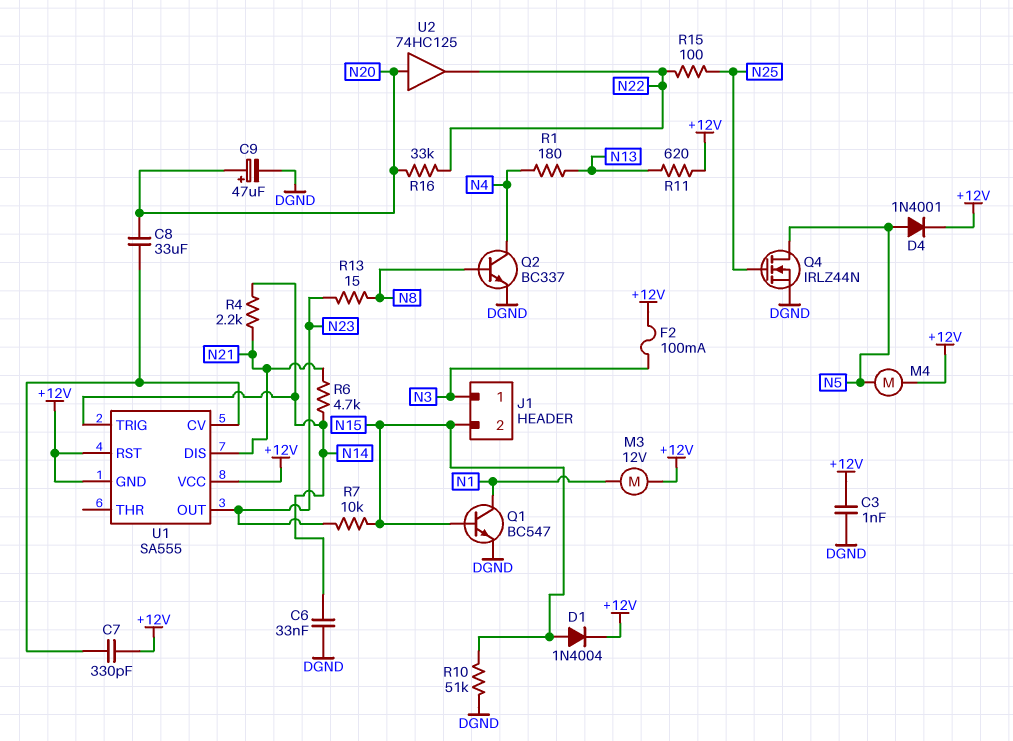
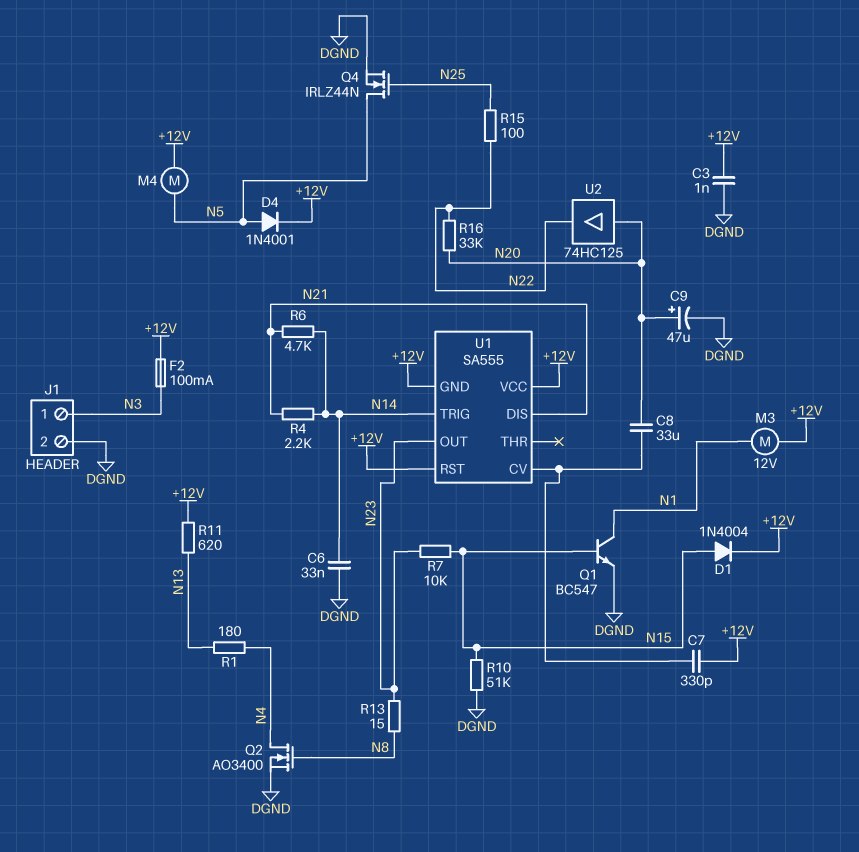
J1 pin 2: N15 -> DGND
Q2: NPN BC337 (B N8, C N4, E DGND) -> NMOS AO3400 (G N8, D N4, S DGND)

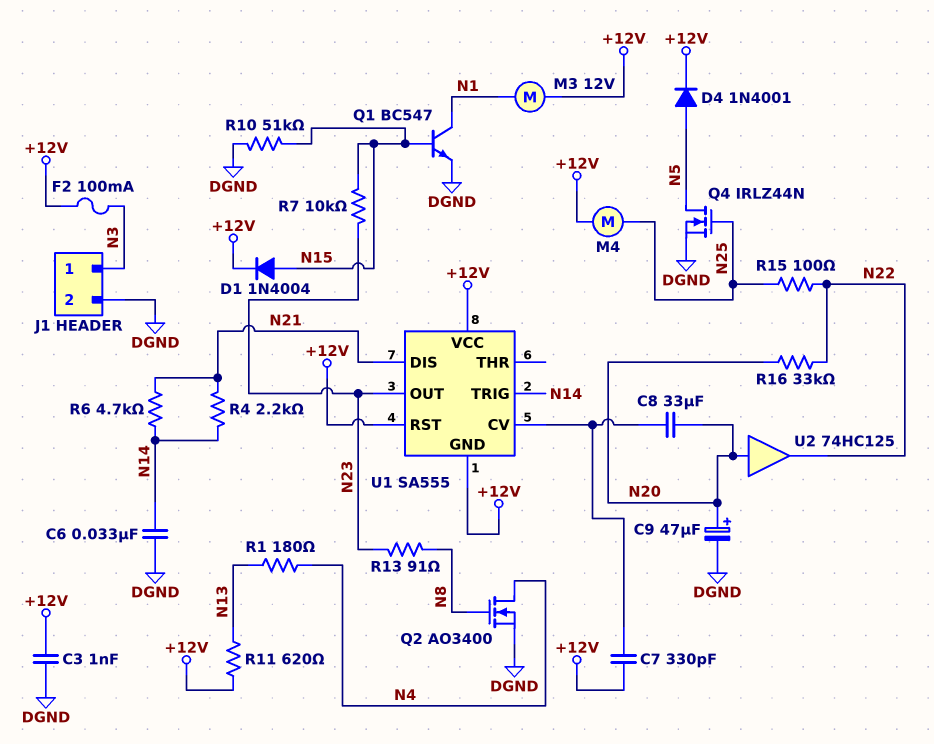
M4: motor (+12V, N5) -> motor (+12V, N25)
R13: 15 (N8, N23) -> 91 (N8, N23)

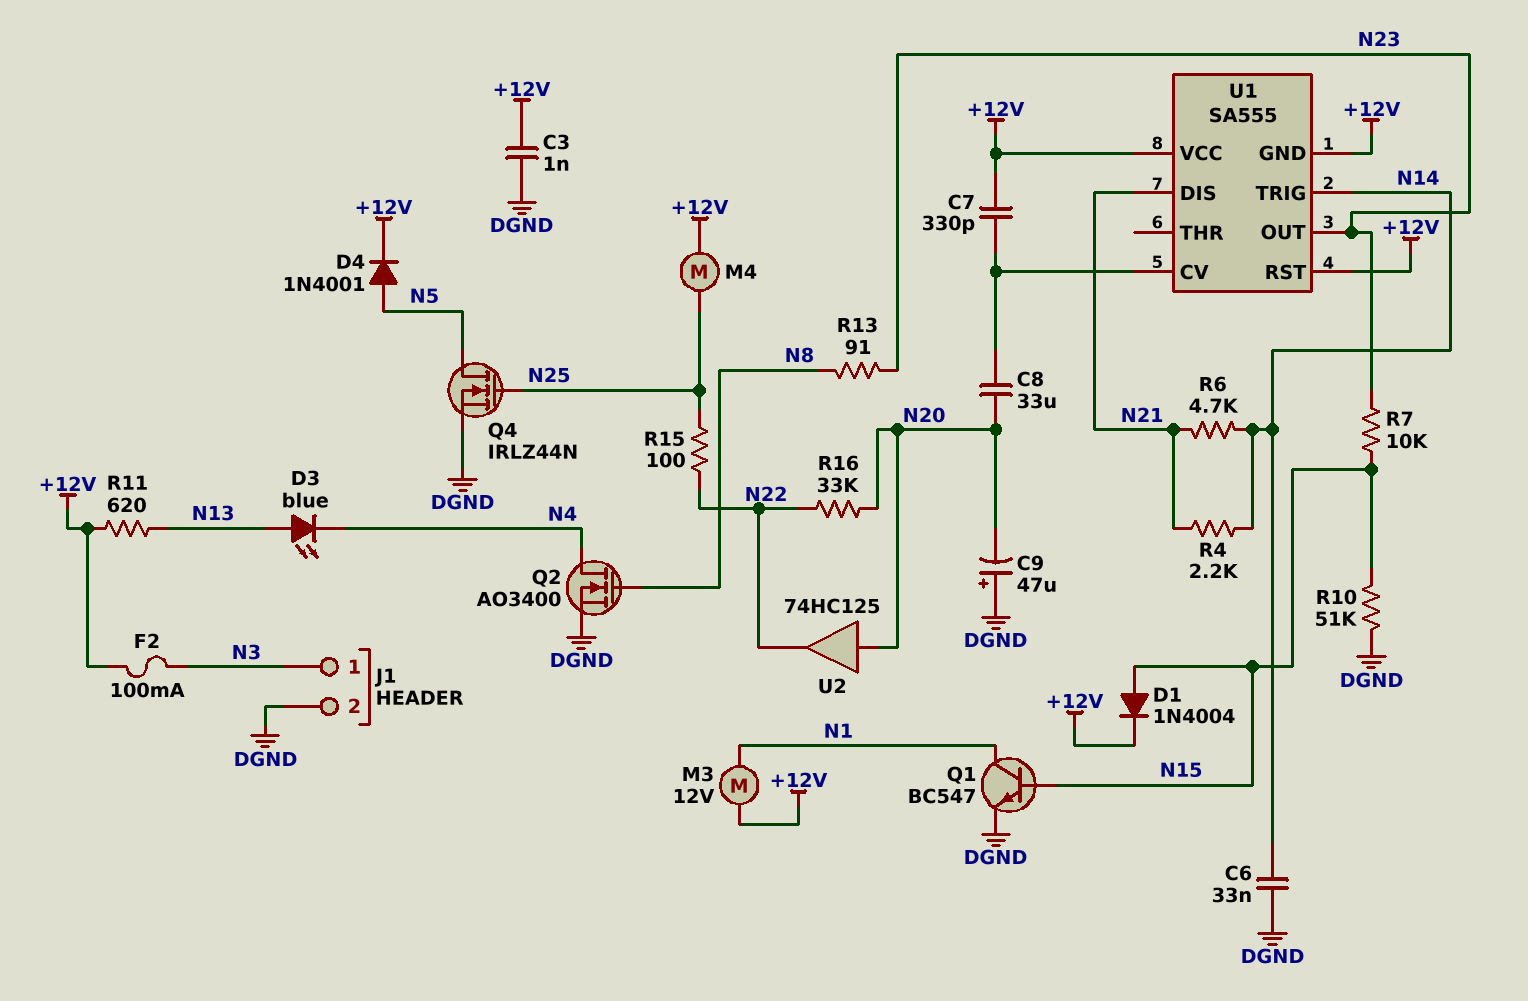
C9: 47uF (plus N20, minus DGND) -> 47uF (plus DGND, minus N20)
D3: none -> LED blue (A N13, K N4)
R1: 180 (N4, N13) -> none

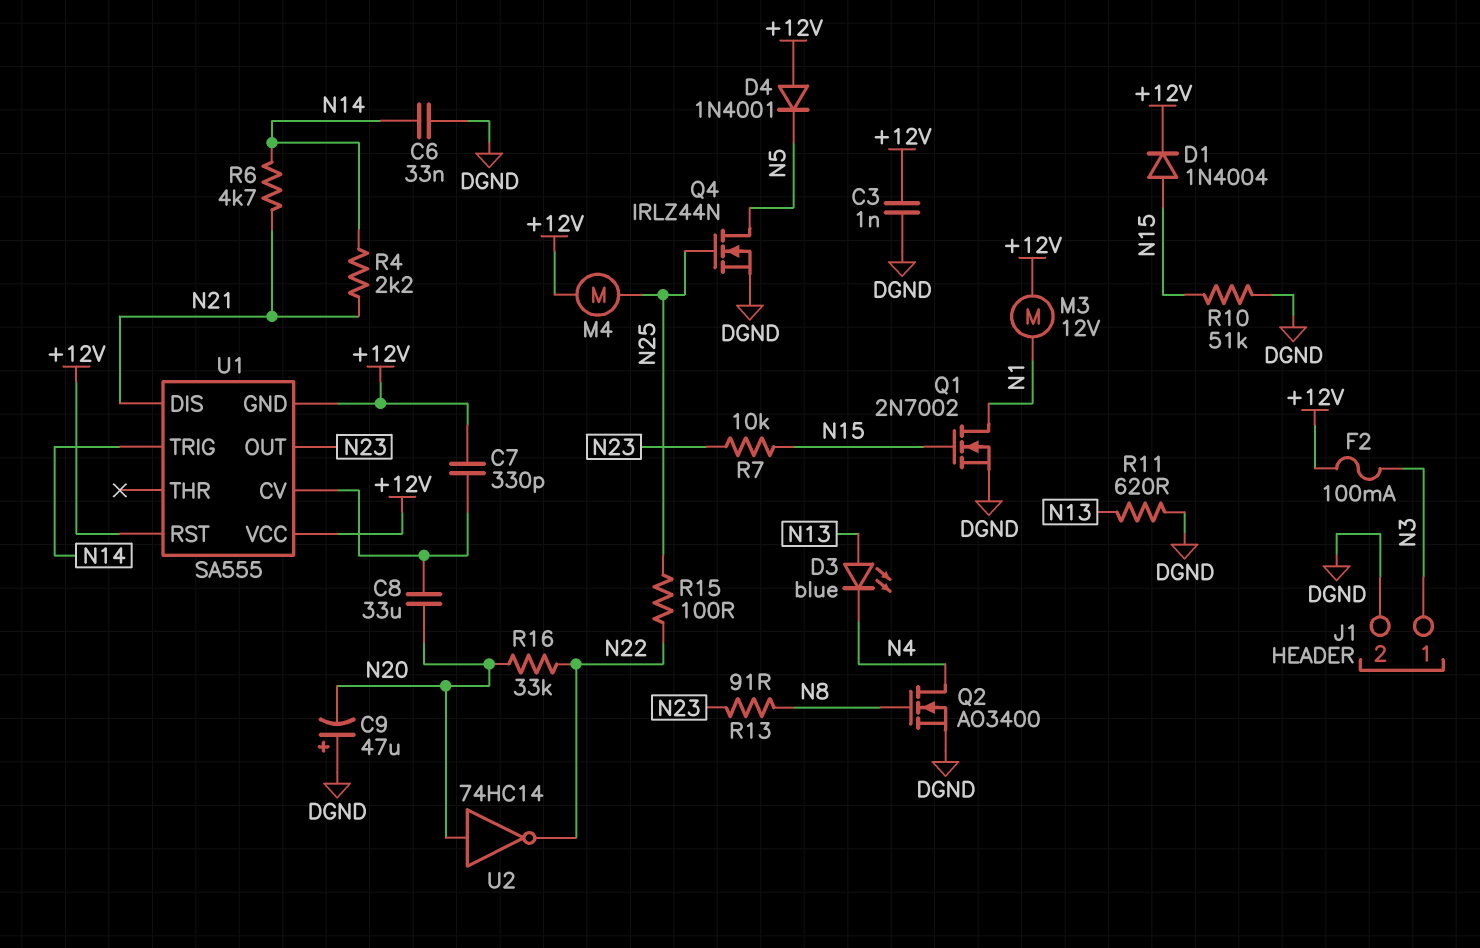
D4: diode 1N4001 (A N5, K +12V) -> diode 1N4001 (A +12V, K N5)
Q1: NPN BC547 (B N15, C N1, E DGND) -> NMOS 2N7002 (G N15, D N1, S DGND)
R11: 620 (+12V, N13) -> 620 (DGND, N13)
U2: buffer 74HC125 (in N20, out N22) -> NOT 74HC14 (in N20, out N22)

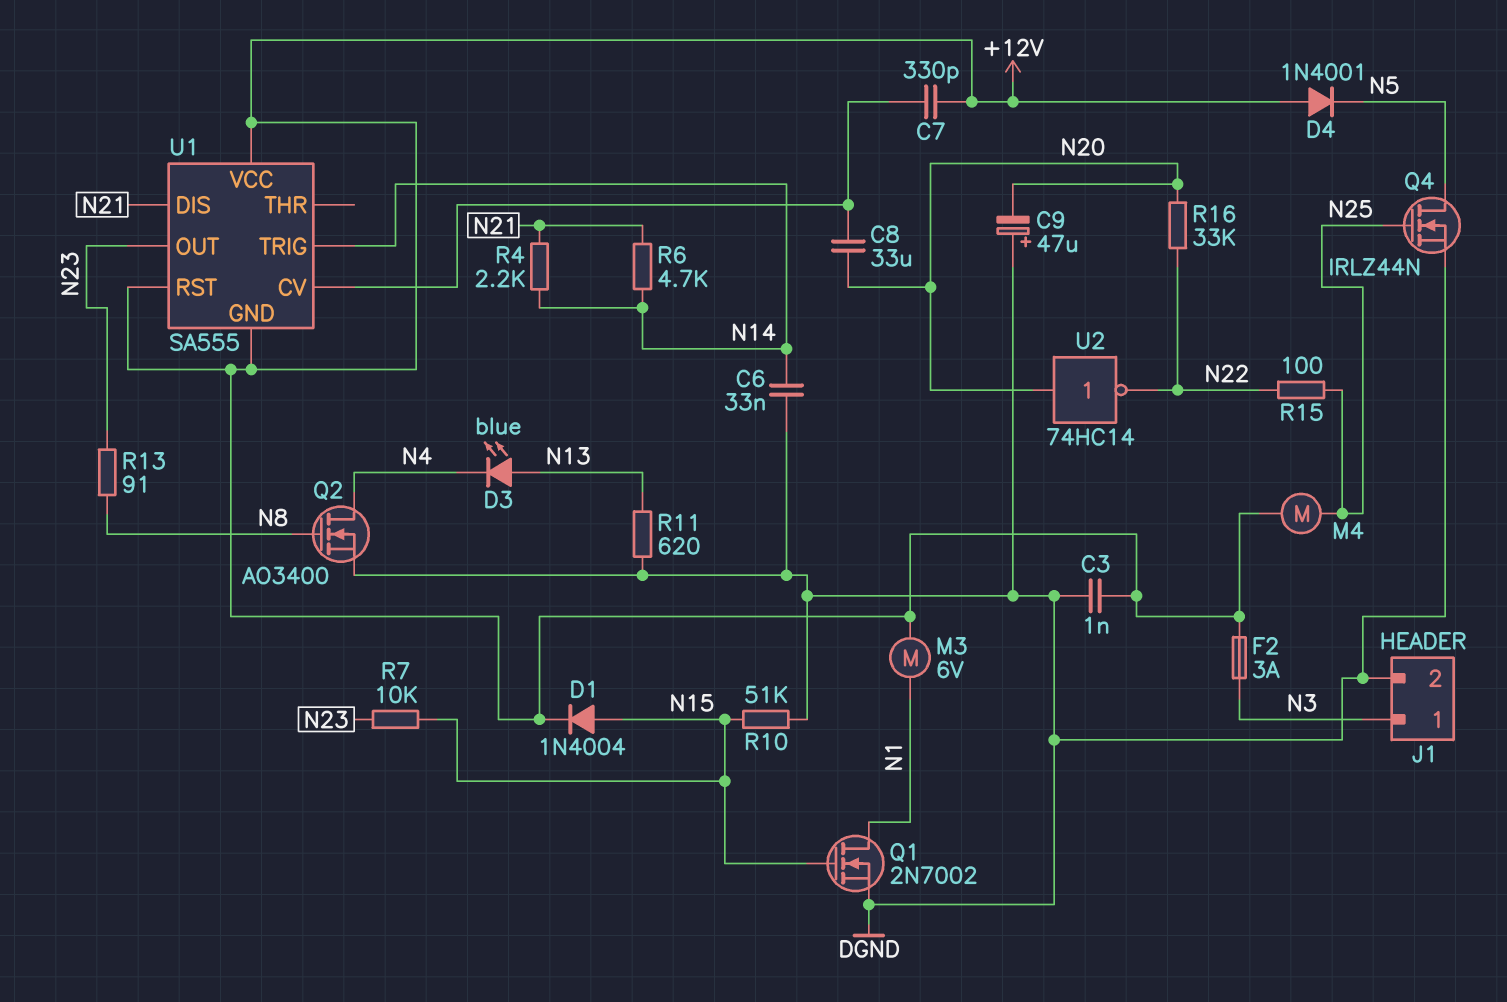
F2: 100mA (+12V, N3) -> 3A (+12V, N3)
M3: motor 12V (+12V, N1) -> motor 6V (+12V, N1)

